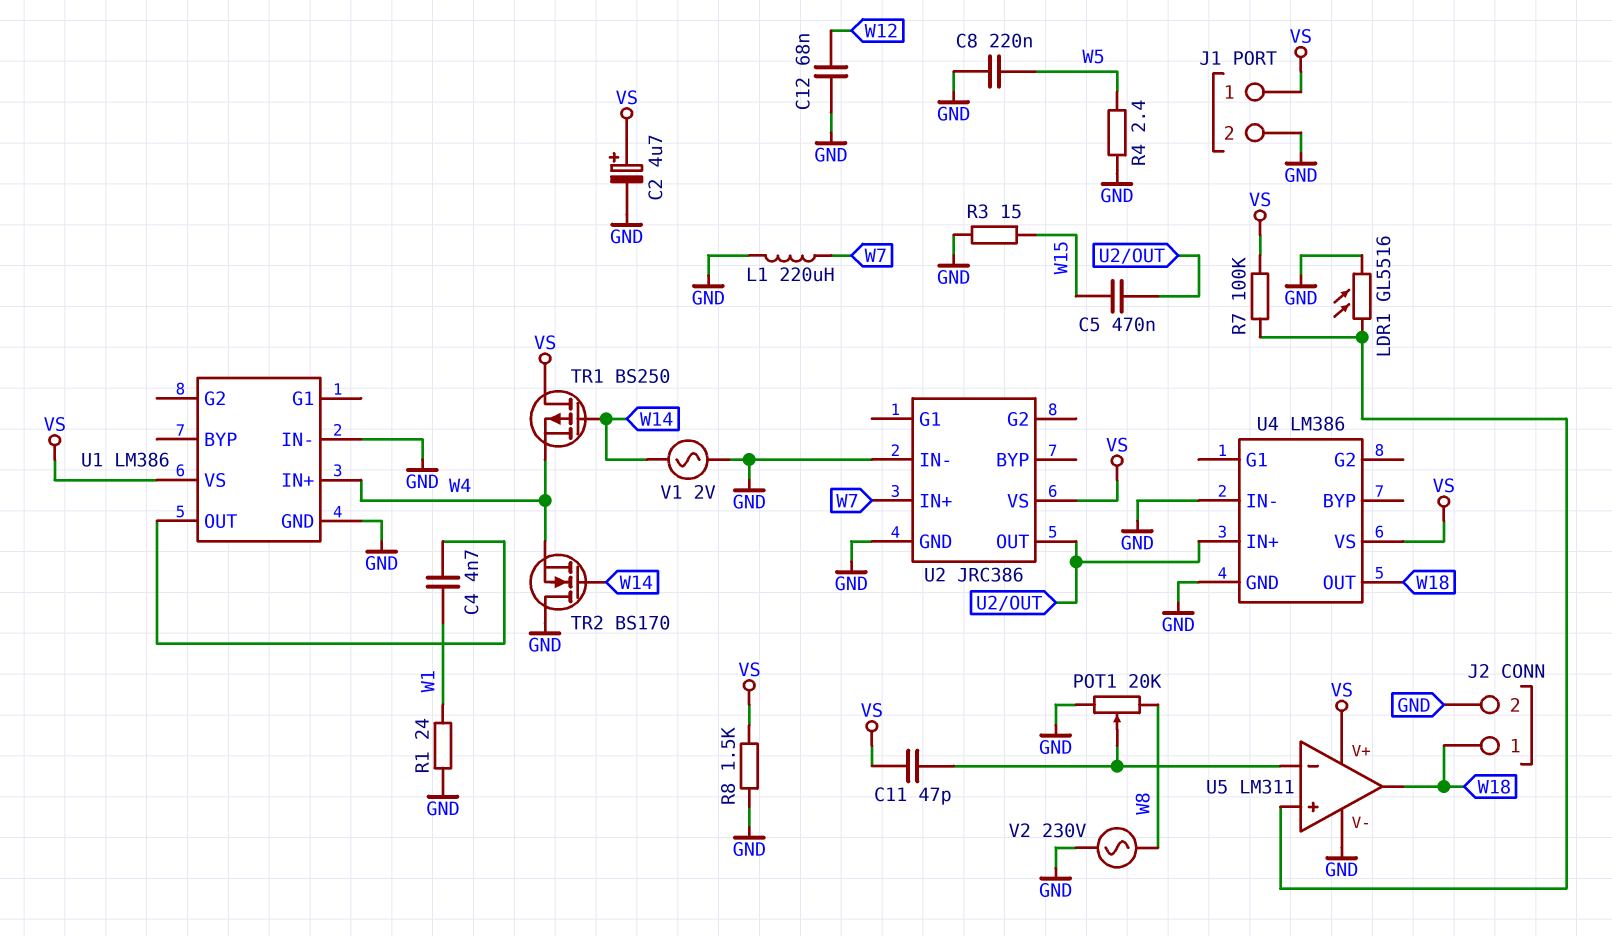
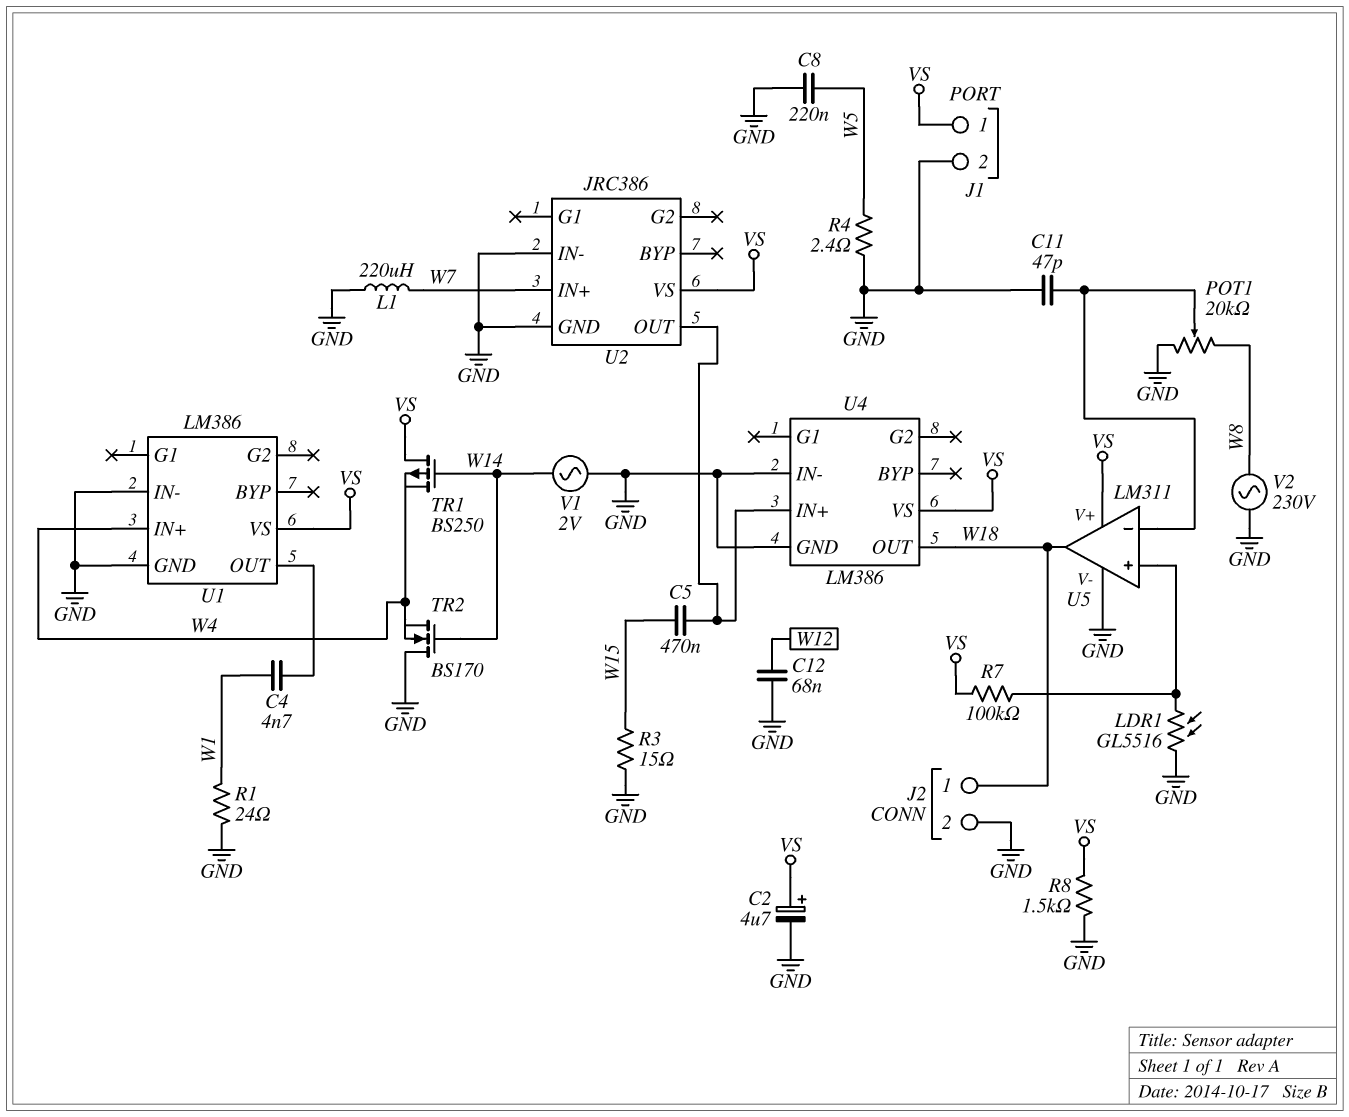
C11: 47pF (U5/in-, VS) -> 47pF (GND, U5/in-)

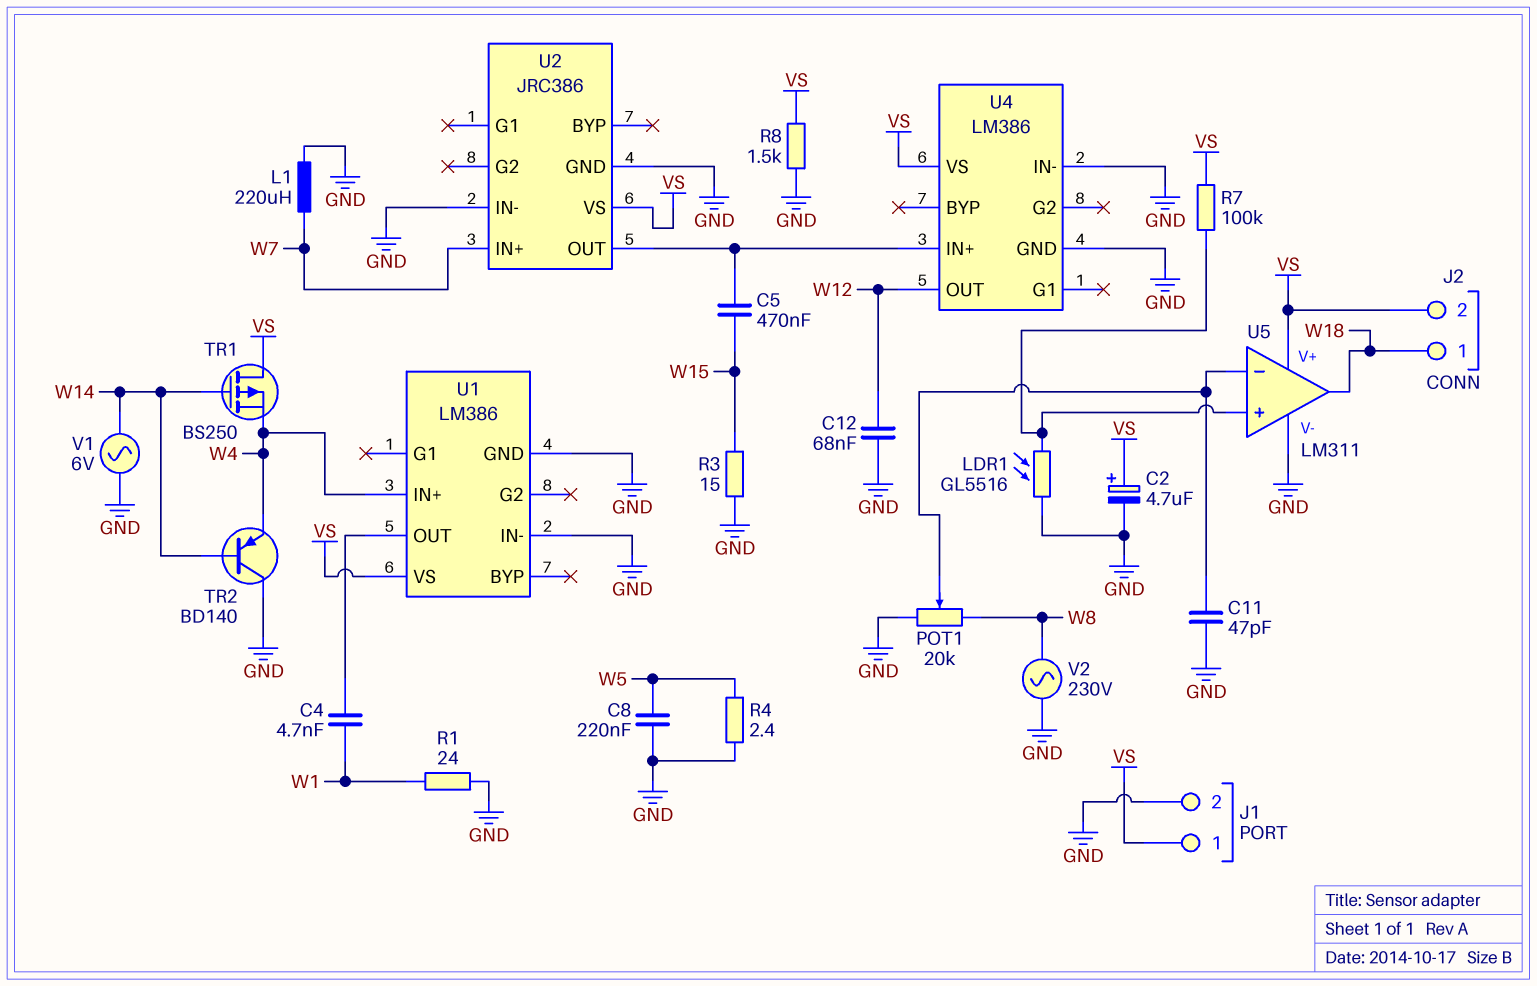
J2 pin 2: GND -> VS
TR2: NMOS BS170 (G W14, D GND, S W4) -> PNP BD140 (B W14, C GND, E W4)
U4 pin OUT: W18 -> W12
V1: AC 2V (GND, W14) -> AC 6V (GND, W14)

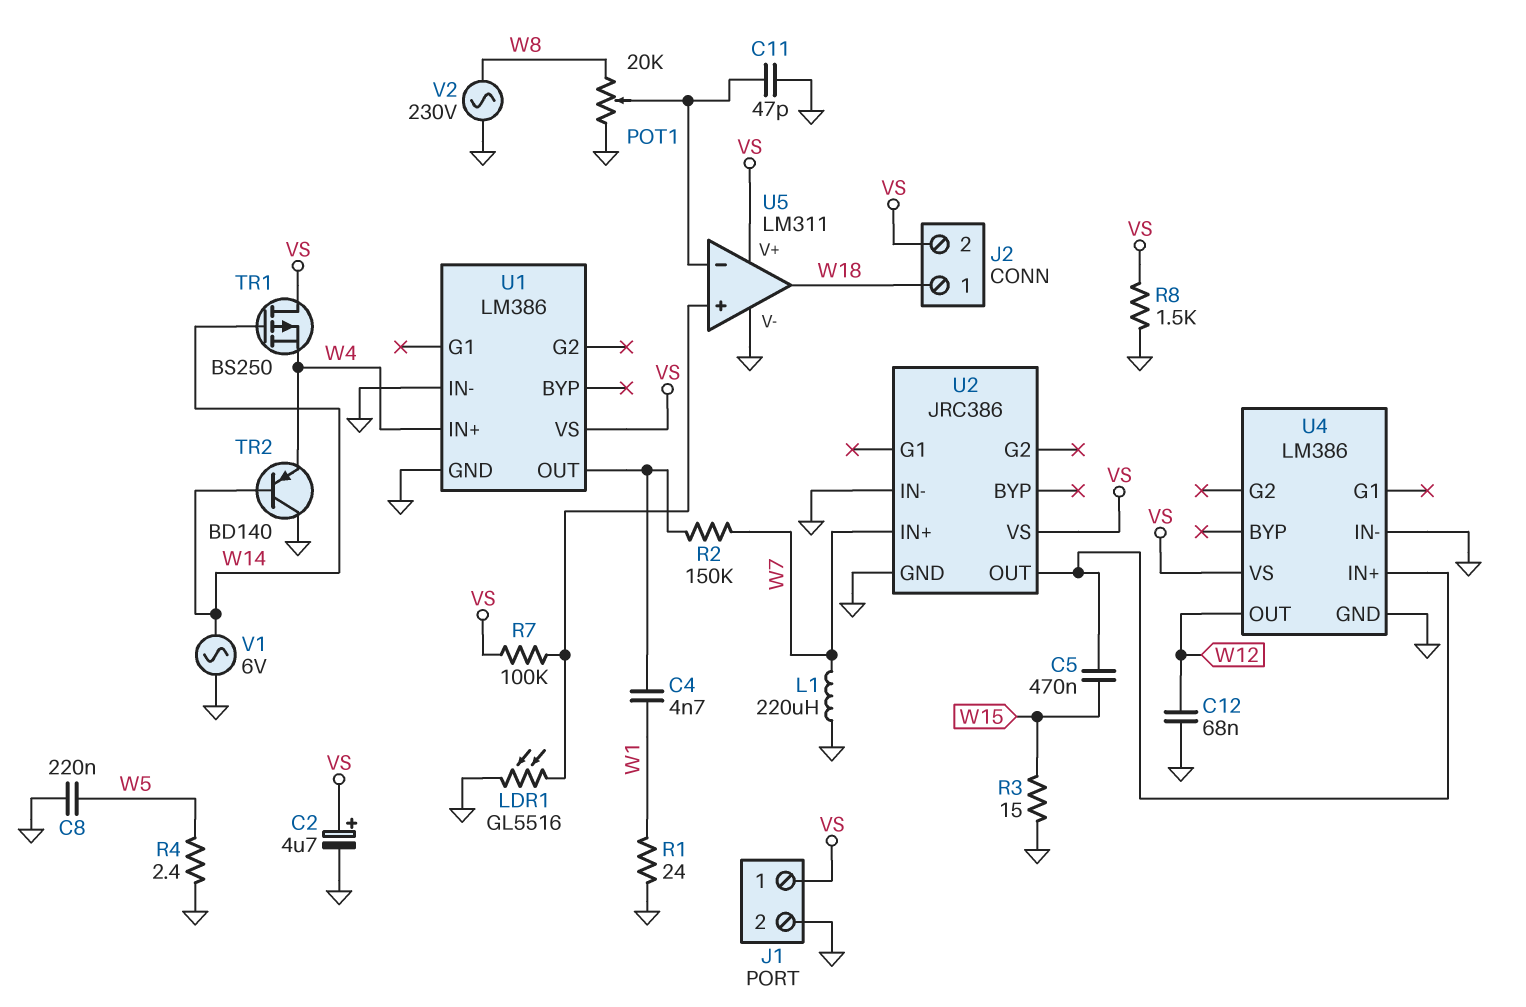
R2: none -> 150k (U1/OUT, W7)

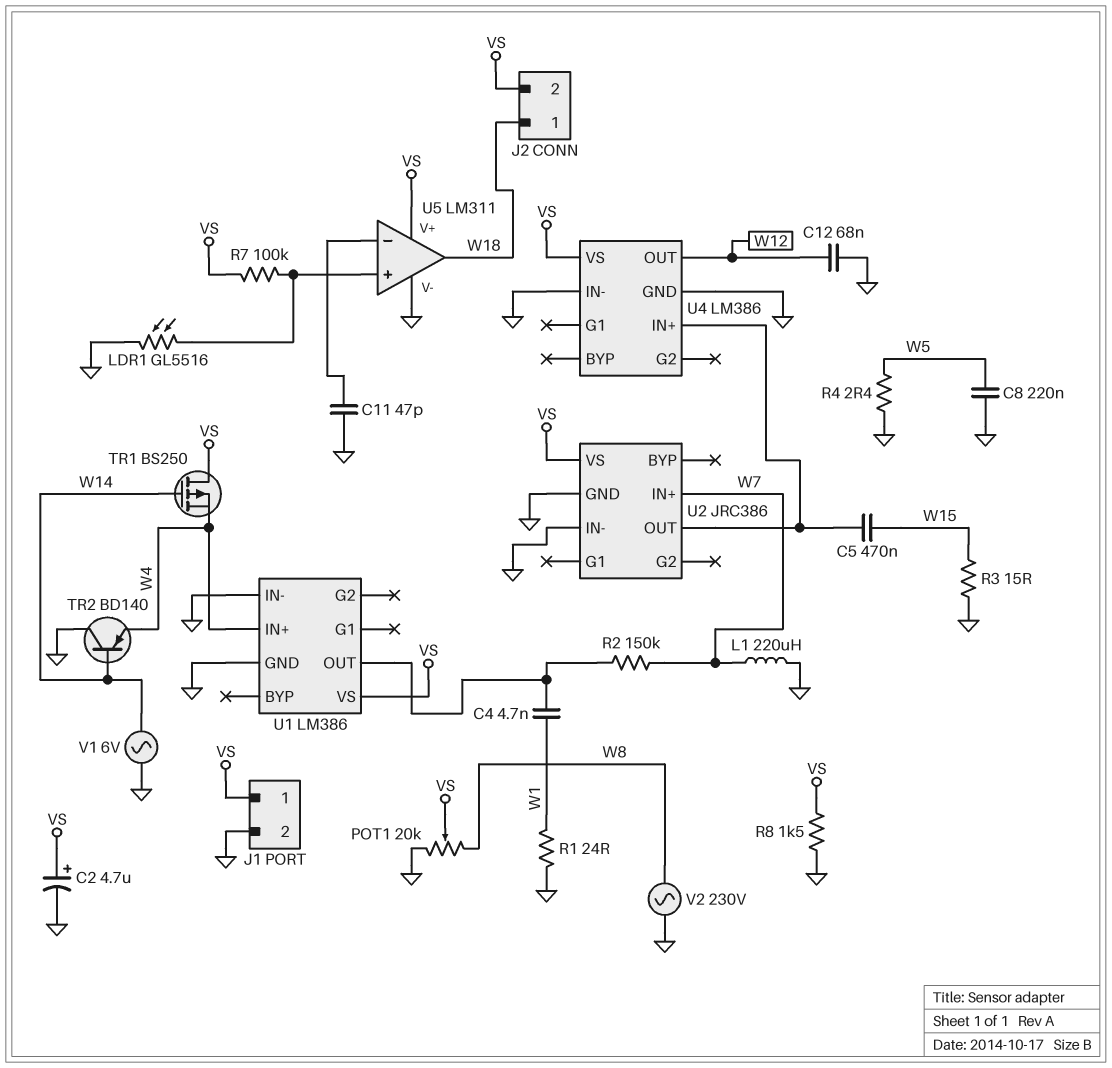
POT1: 20k (GND, W8, wiper U5/in-) -> 20k (GND, W8, wiper VS)

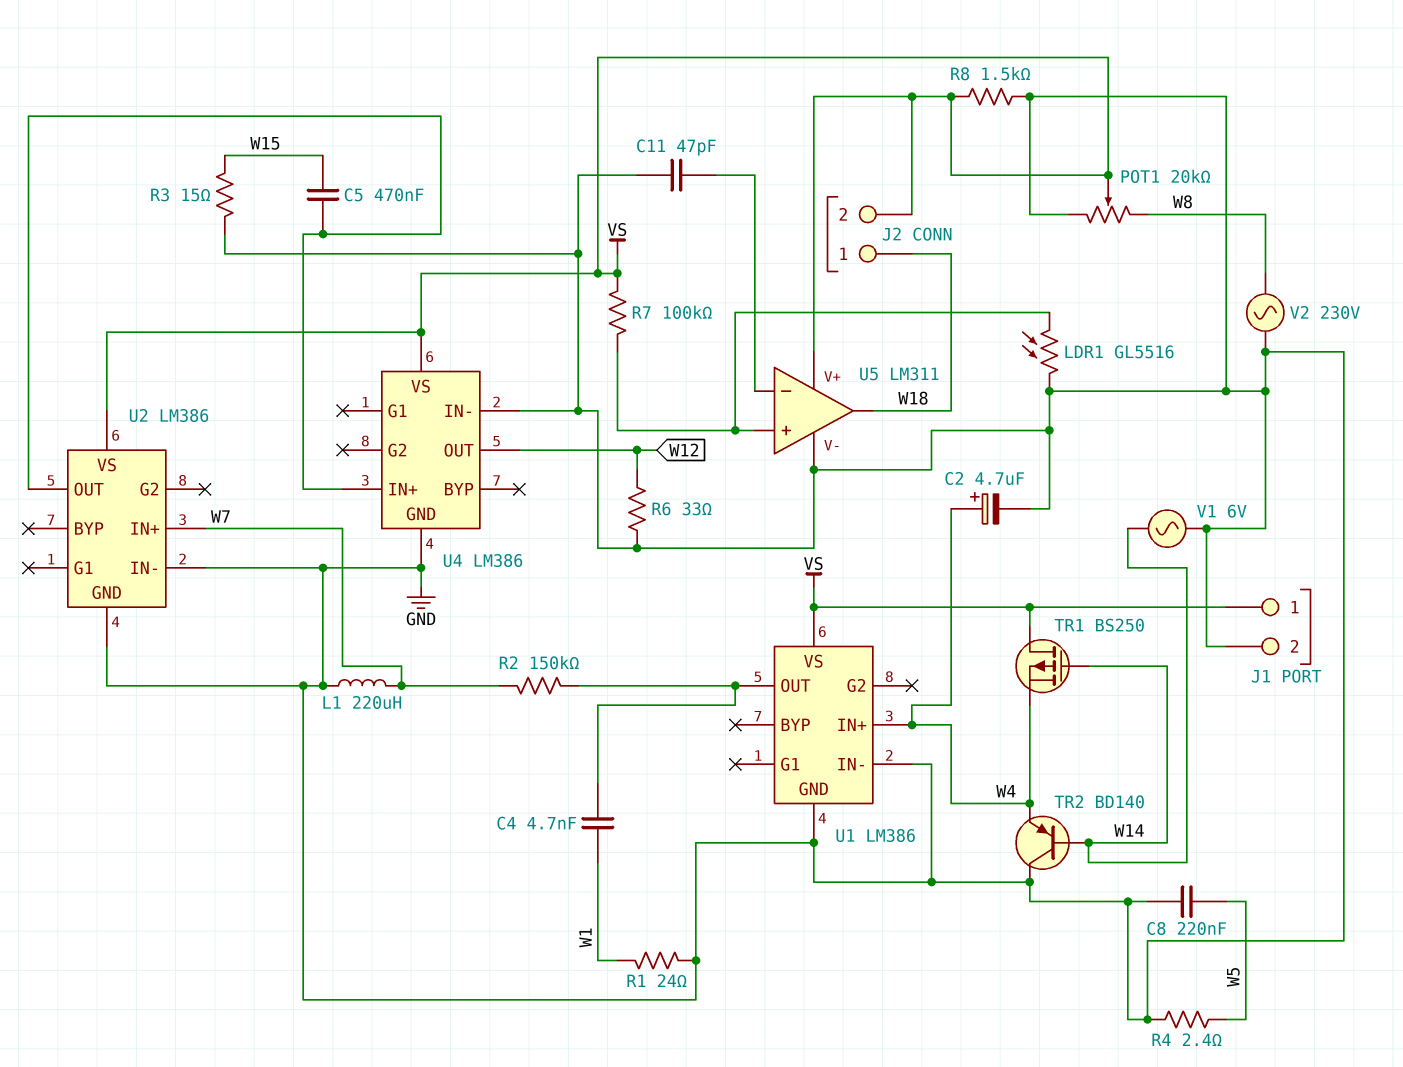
C2: 4.7uF (plus VS, minus GND) -> 4.7uF (plus W4, minus GND)
C12: 68nF (GND, W12) -> none
R6: none -> 33 (GND, W12)
U2: JRC386 -> LM386

